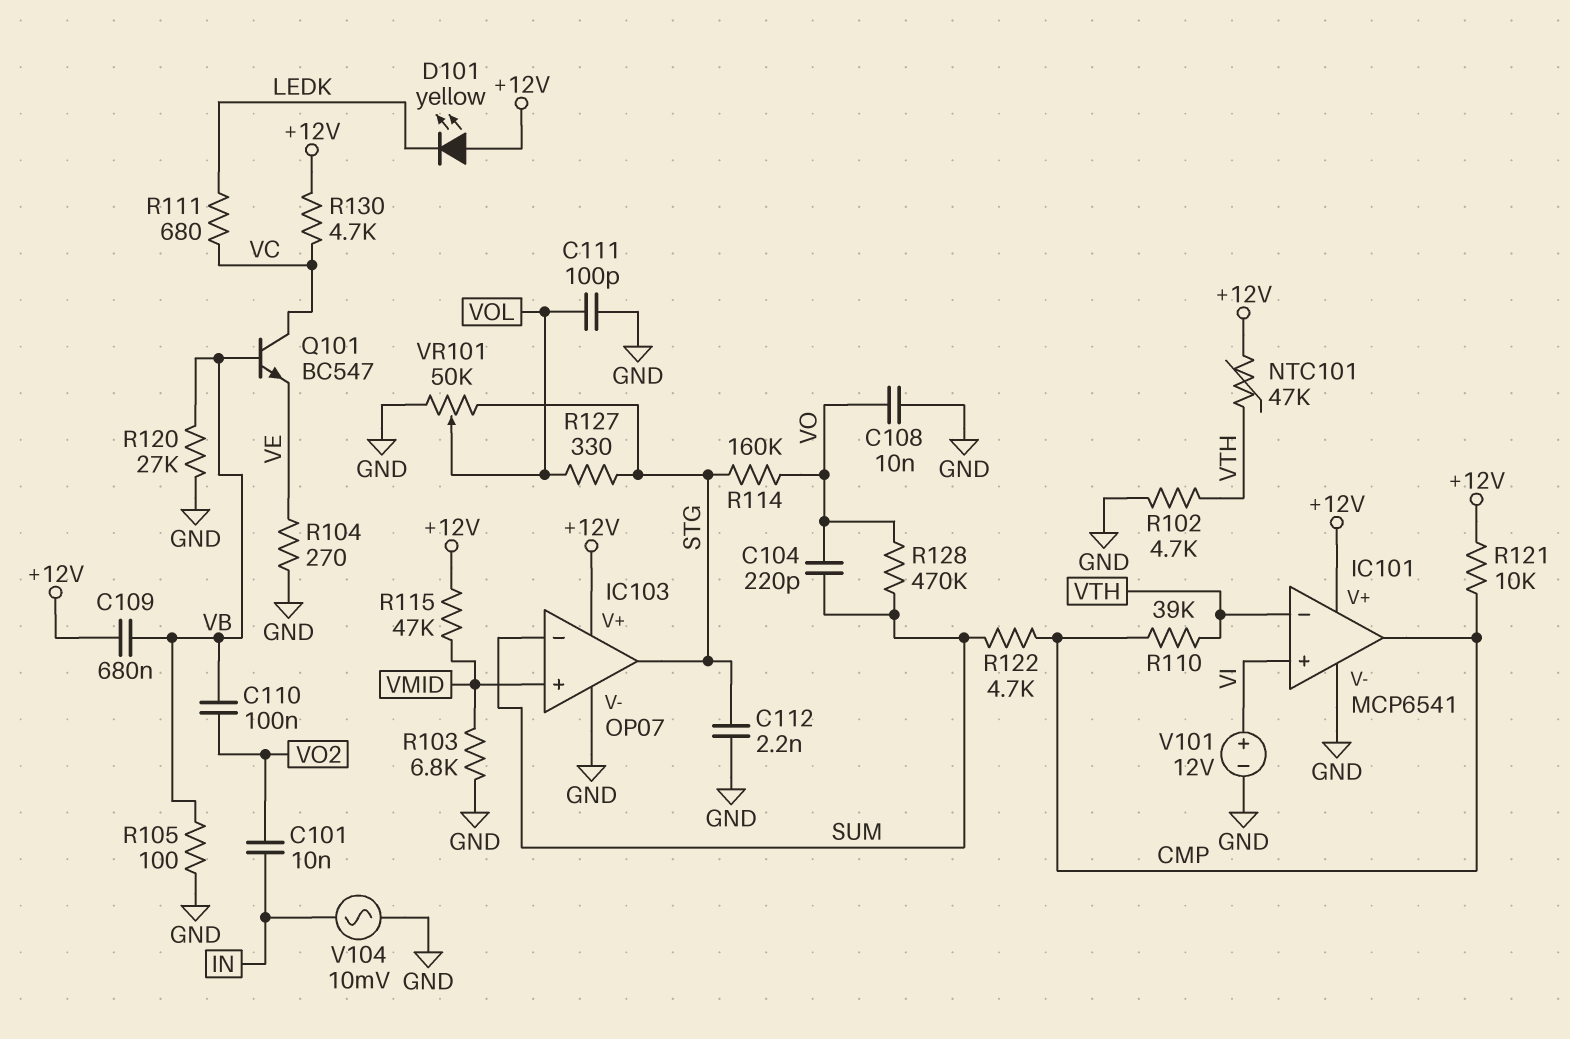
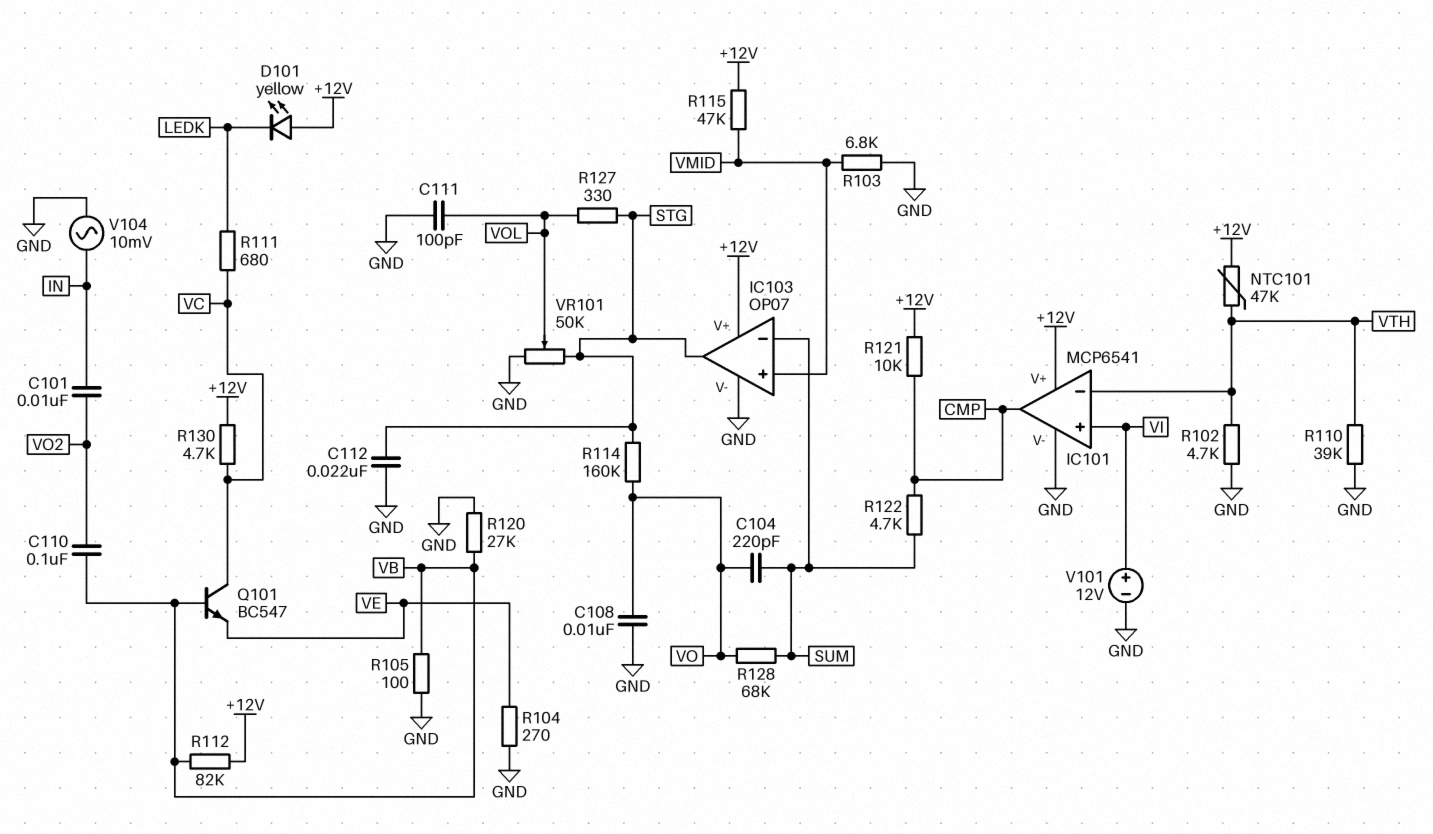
C109: 680nF (+12V, VB) -> none
C112: 2.2nF (GND, STG) -> 22nF (GND, STG)
R110: 39k (CMP, VTH) -> 39k (GND, VTH)
R112: none -> 82k (+12V, VB)
R128: 470k (SUM, VO) -> 68k (SUM, VO)

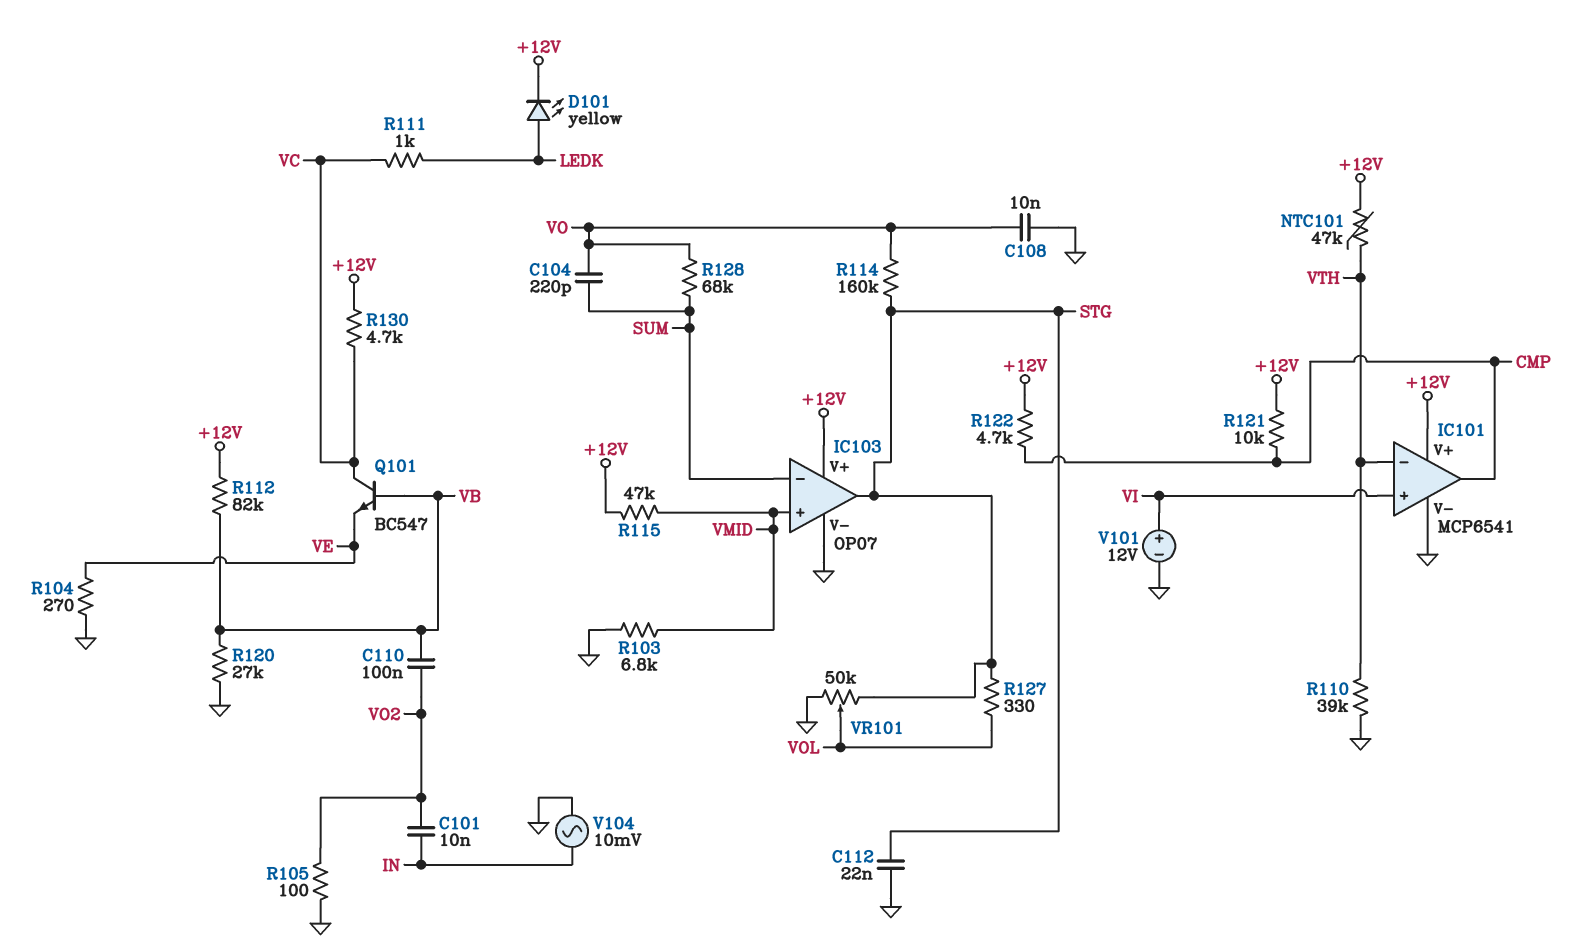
C111: 100pF (GND, VOL) -> none
D101: LED yellow (A +12V, K LEDK) -> LED yellow (A LEDK, K +12V)
R102: 4.7k (GND, VTH) -> none
R105: 100 (GND, VB) -> 100 (GND, VO2)
R111: 680 (LEDK, VC) -> 1k (LEDK, VC)
R122: 4.7k (CMP, SUM) -> 4.7k (+12V, CMP)

